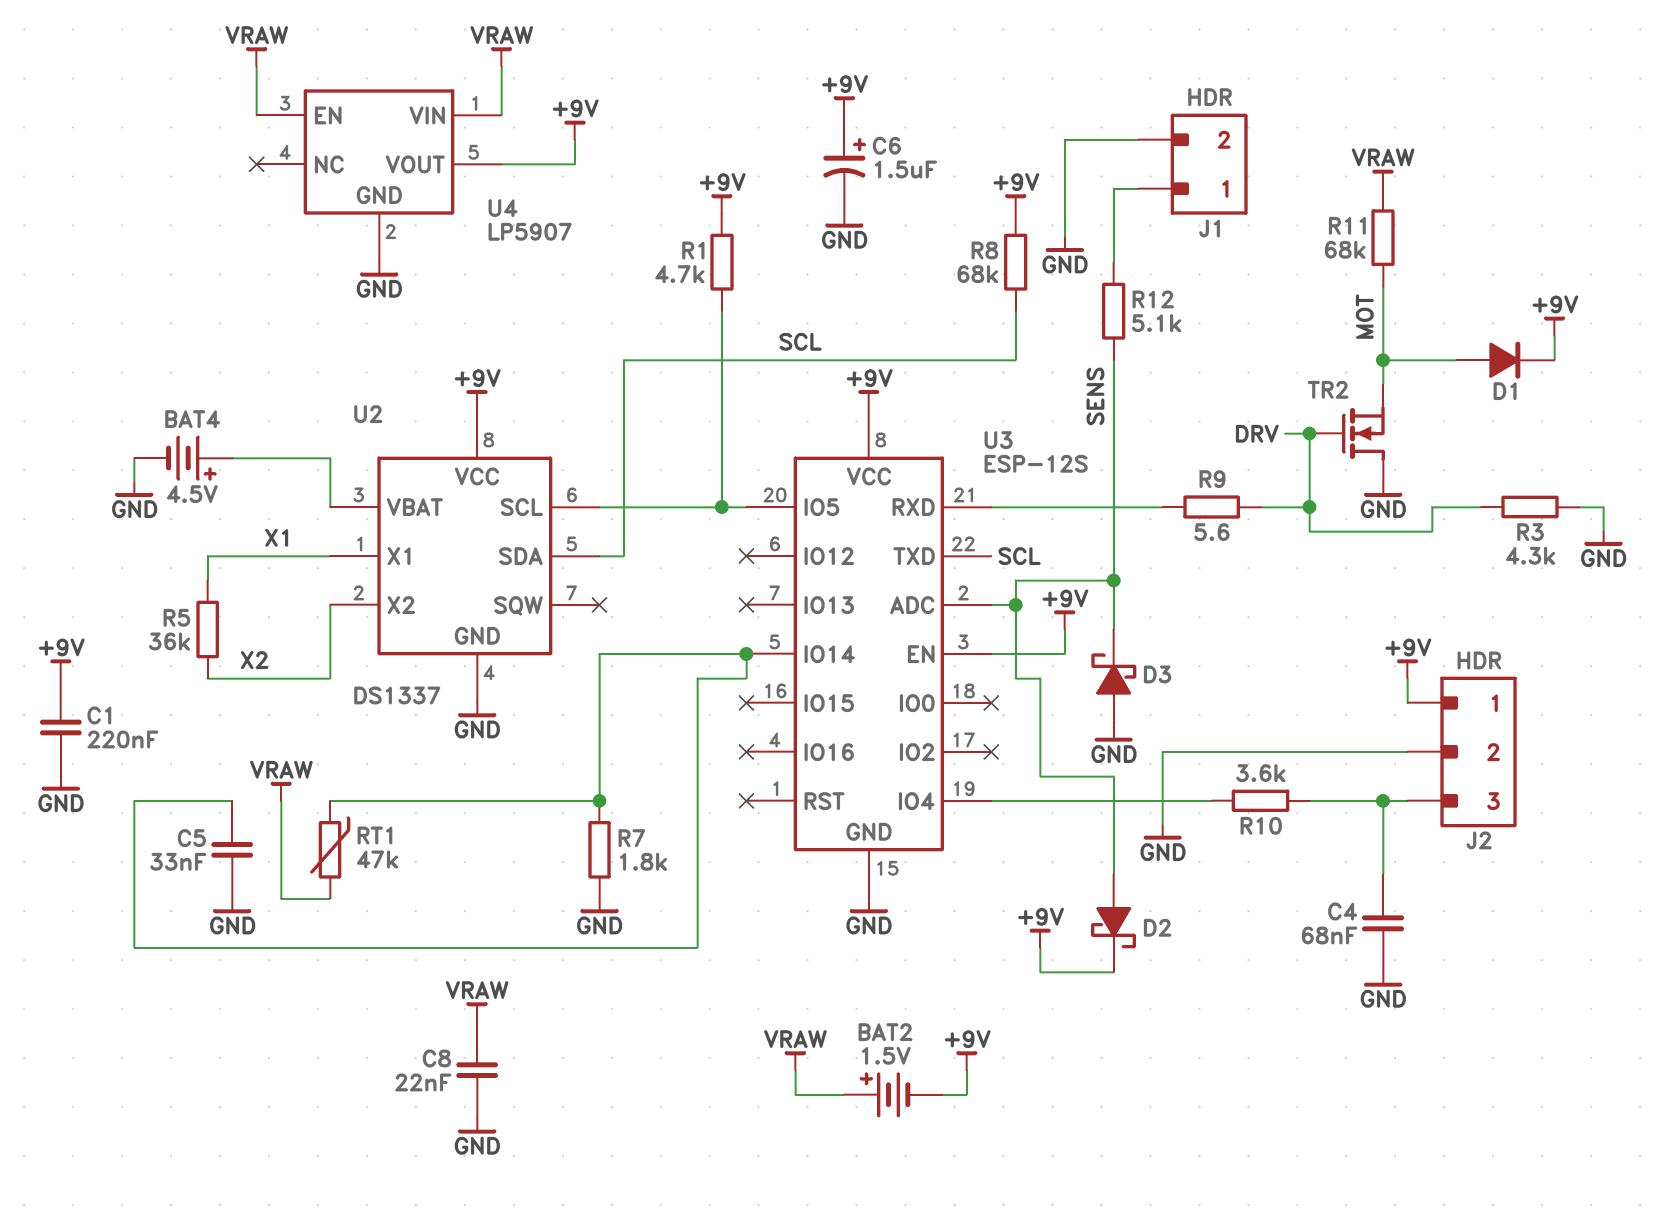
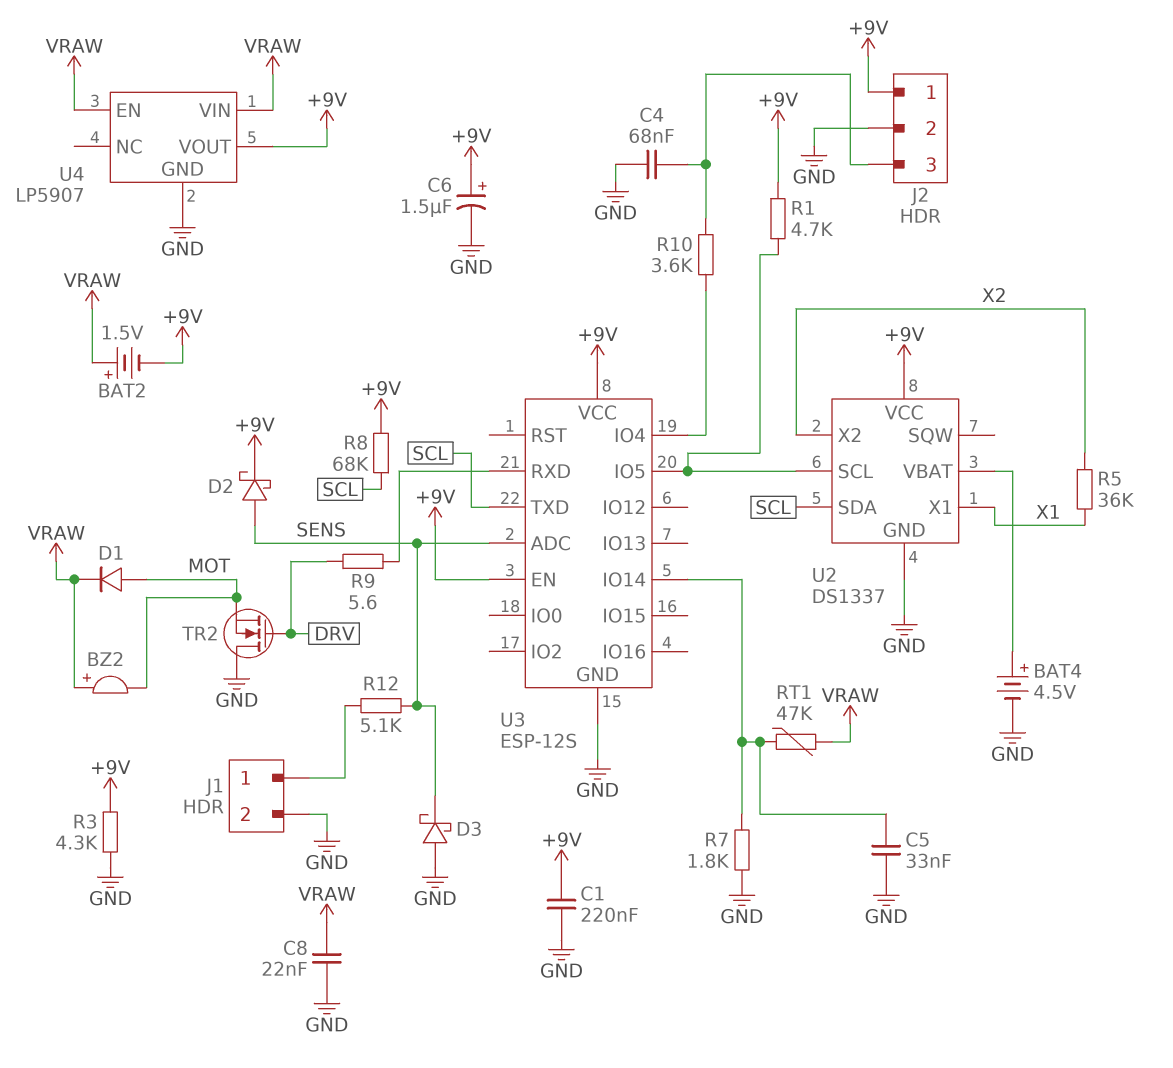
BZ2: none -> buzzer (plus VRAW, minus MOT)
D1: diode (A MOT, K +9V) -> diode (A MOT, K VRAW)
R3: 4.3k (DRV, GND) -> 4.3k (+9V, GND)
R11: 68k (MOT, VRAW) -> none

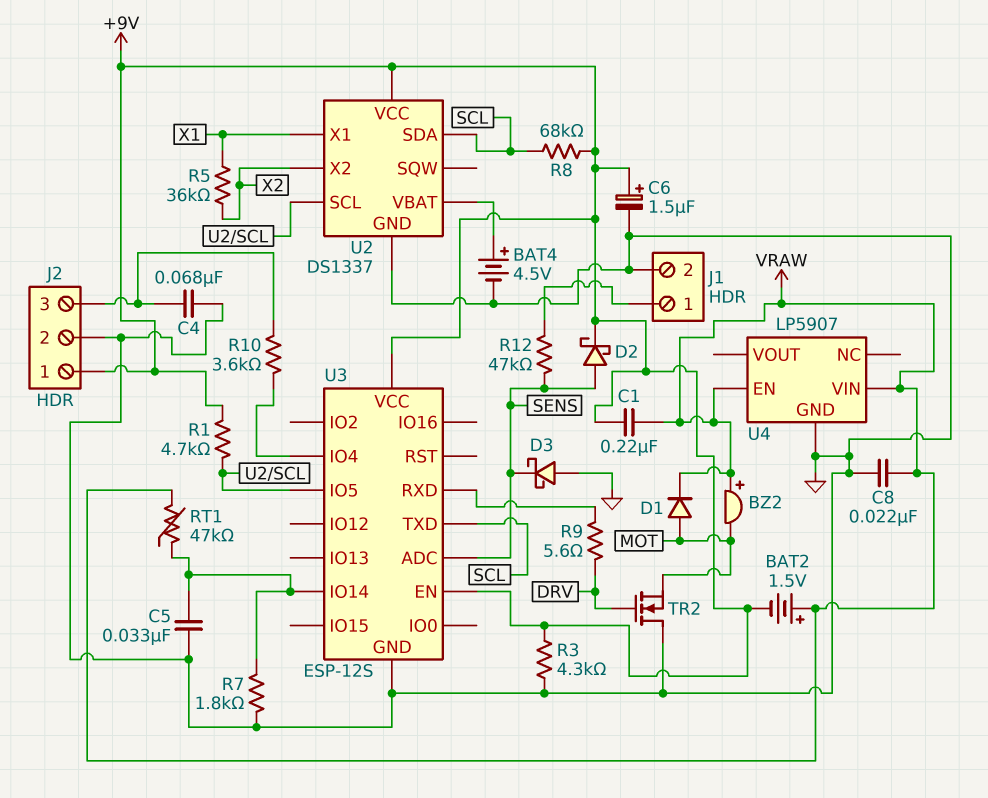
C1: 220nF (+9V, GND) -> 220nF (+9V, VRAW)
R12: 5.1k (J1/1, SENS) -> 47k (J1/1, SENS)
U4 pin VOUT: +9V -> none

